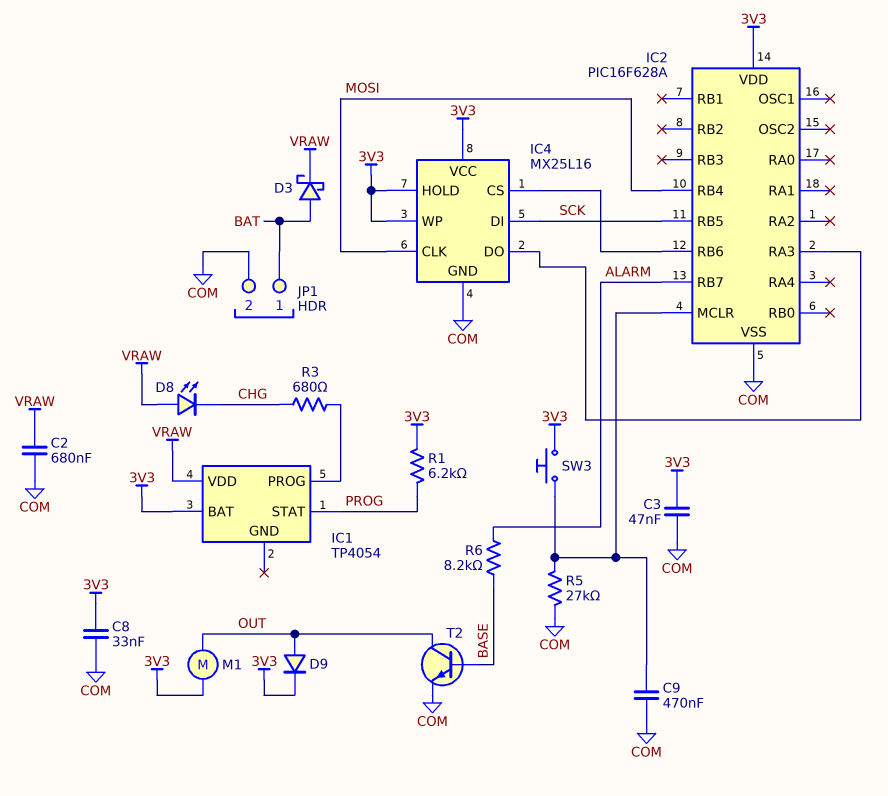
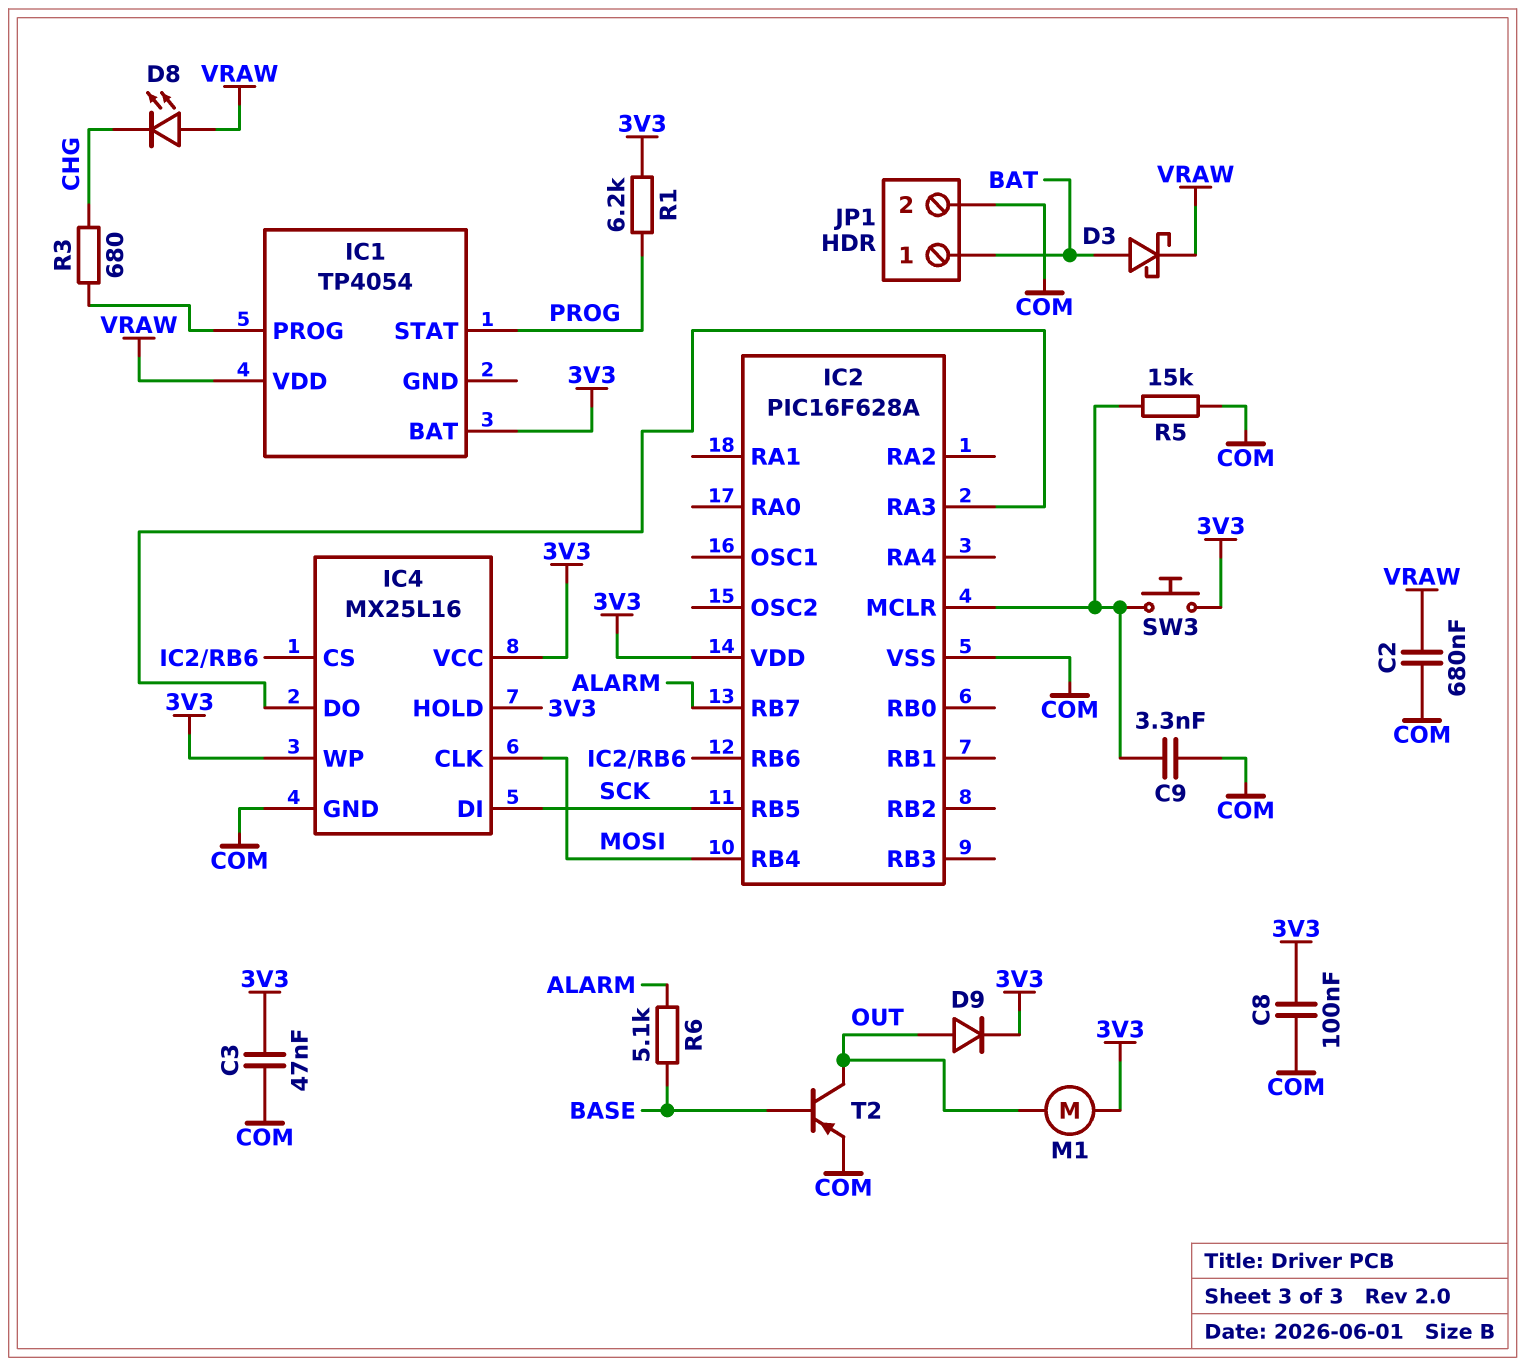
C8: 33nF (3V3, COM) -> 100nF (3V3, COM)
C9: 470nF (COM, IC2/MCLR) -> 3.3nF (COM, IC2/MCLR)
R5: 27k (COM, IC2/MCLR) -> 15k (COM, IC2/MCLR)
R6: 8.2k (ALARM, BASE) -> 5.1k (ALARM, BASE)
T2: NPN (B BASE, C OUT, E COM) -> PNP (B BASE, C OUT, E COM)

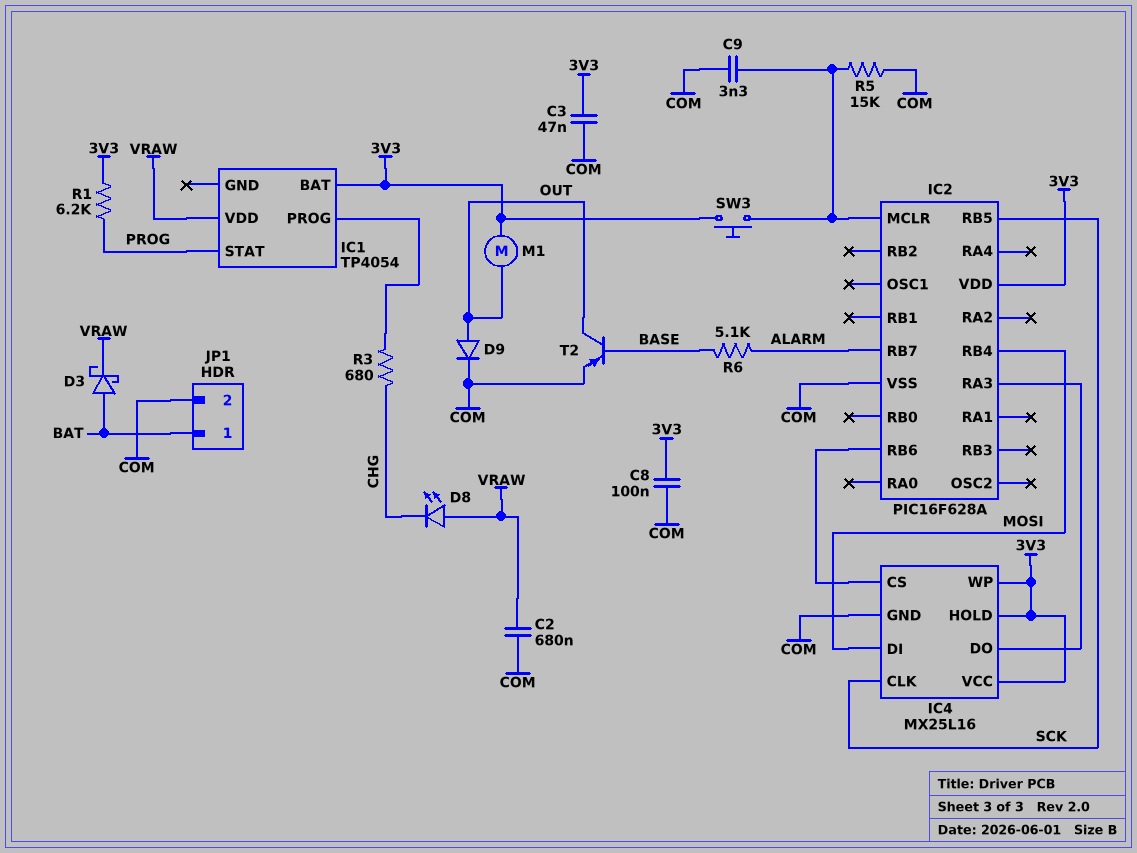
D9: diode (A OUT, K 3V3) -> diode (A OUT, K COM)
IC4 pin CLK: MOSI -> SCK
IC4 pin DI: SCK -> MOSI

